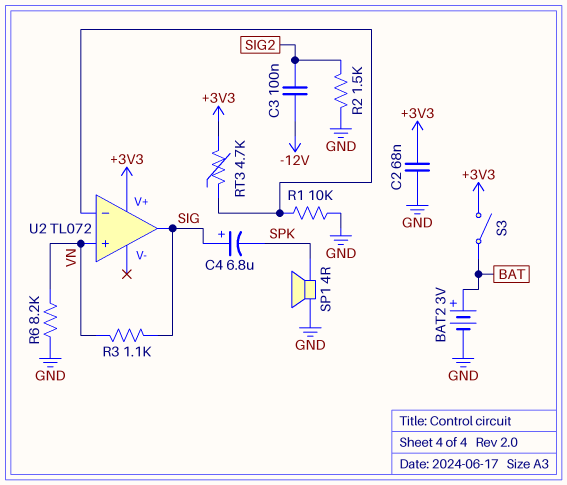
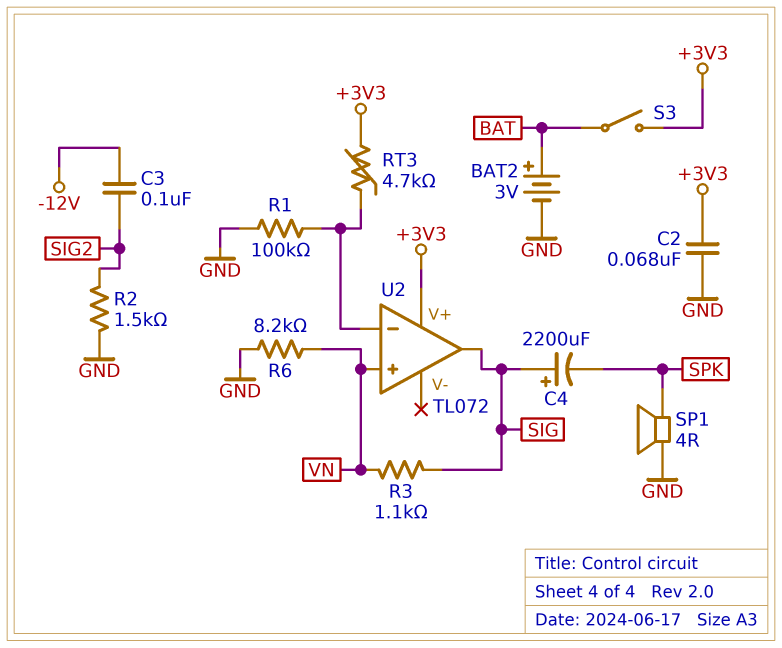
C4: 6.8uF (plus SIG, minus SPK) -> 2200uF (plus SIG, minus SPK)
R1: 10k (GND, U2/in-) -> 100k (GND, U2/in-)

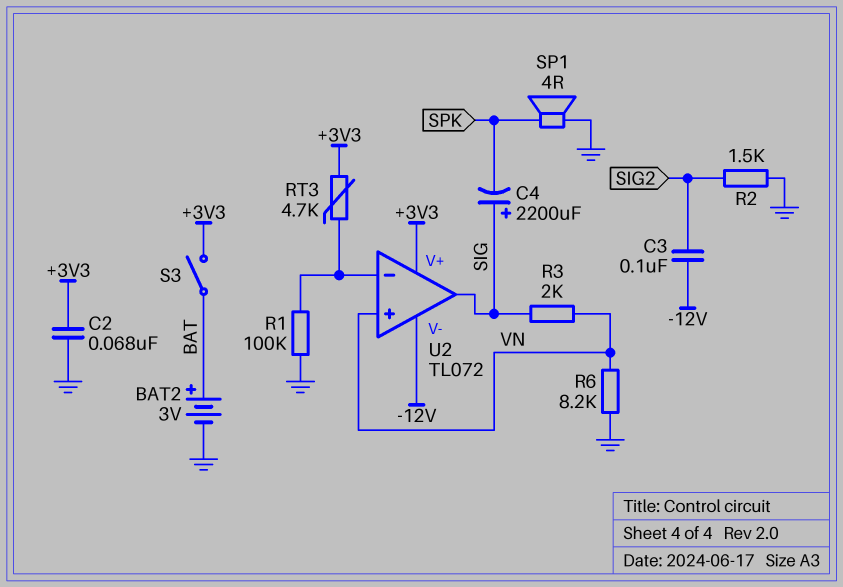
R3: 1.1k (SIG, VN) -> 2k (SIG, VN)
U2 pin V-: none -> -12V

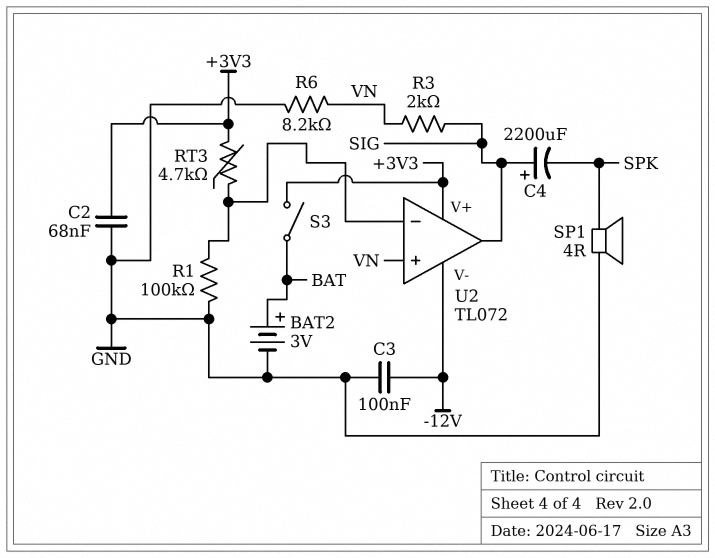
C3: 100nF (-12V, SIG2) -> 100nF (-12V, GND)
R2: 1.5k (GND, SIG2) -> none

